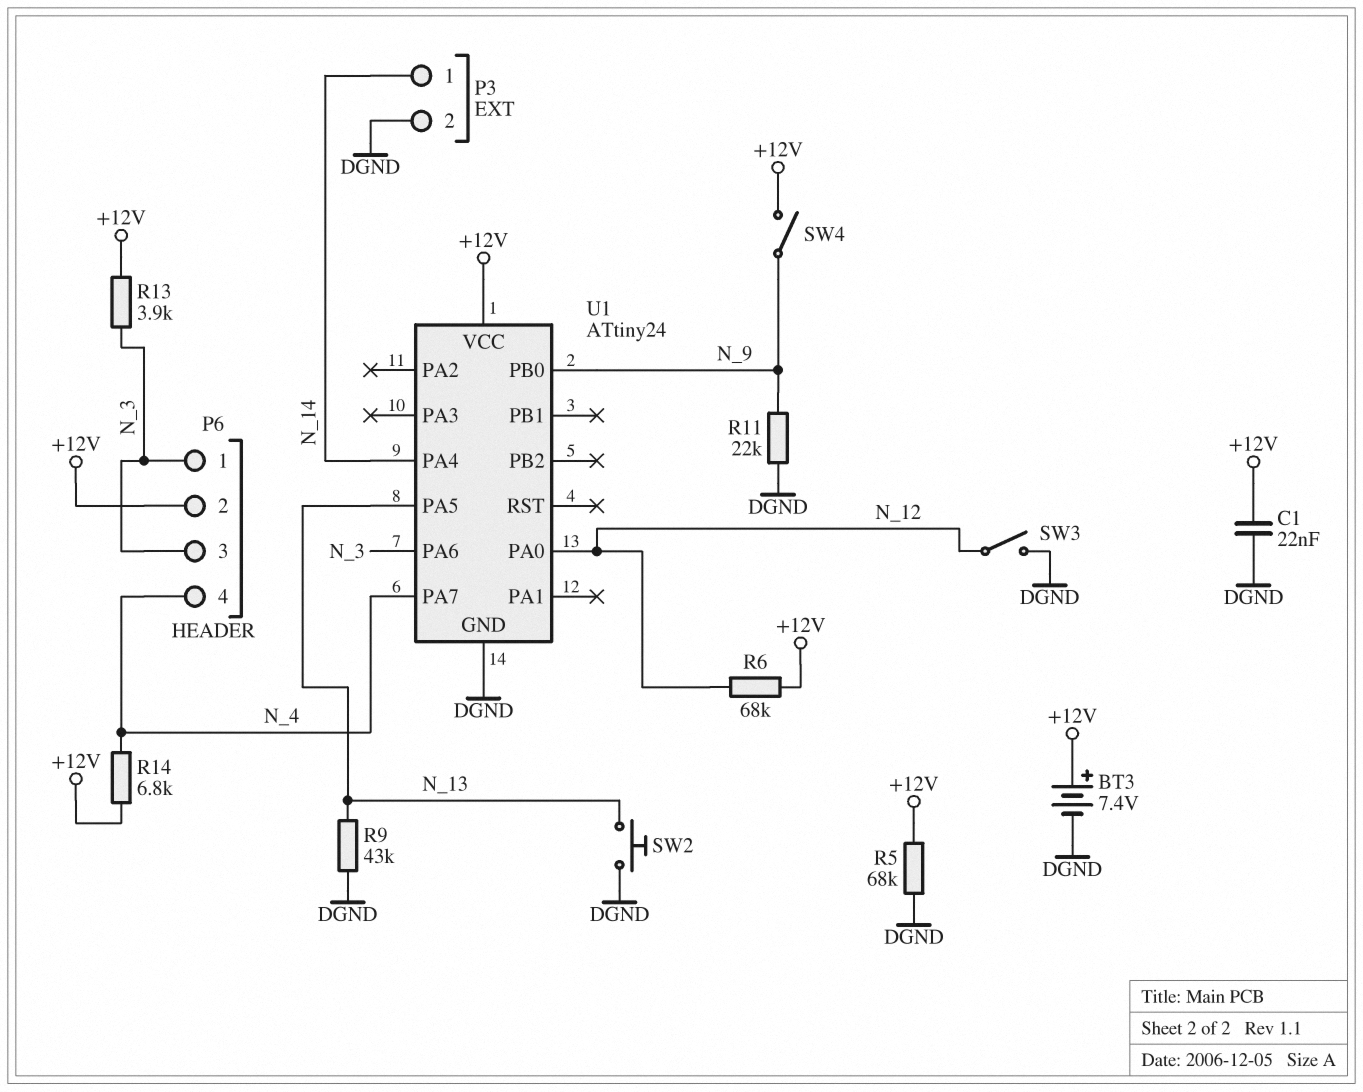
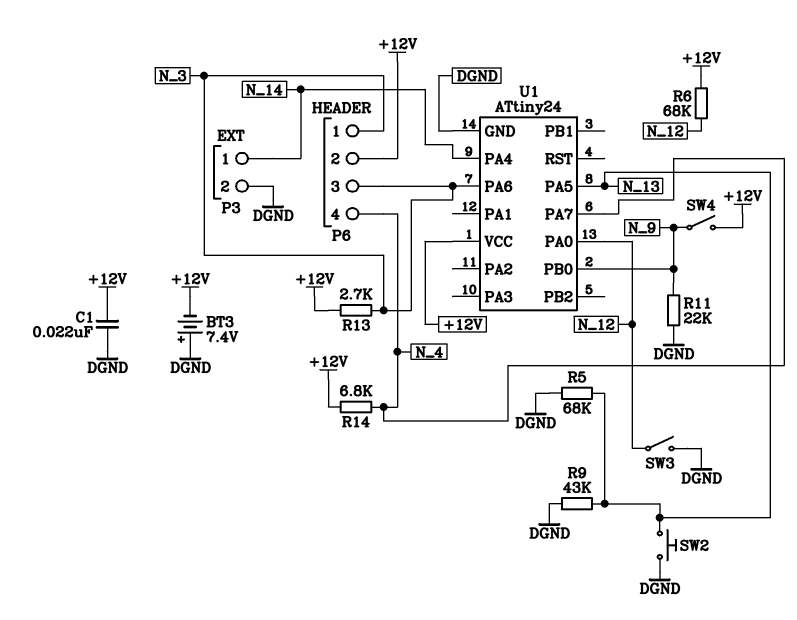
BT3: 7.4V (plus +12V, minus DGND) -> 7.4V (plus DGND, minus +12V)
R5: 68k (+12V, DGND) -> 68k (DGND, N_13)
R13: 3.9k (+12V, N_3) -> 2.7k (+12V, N_3)

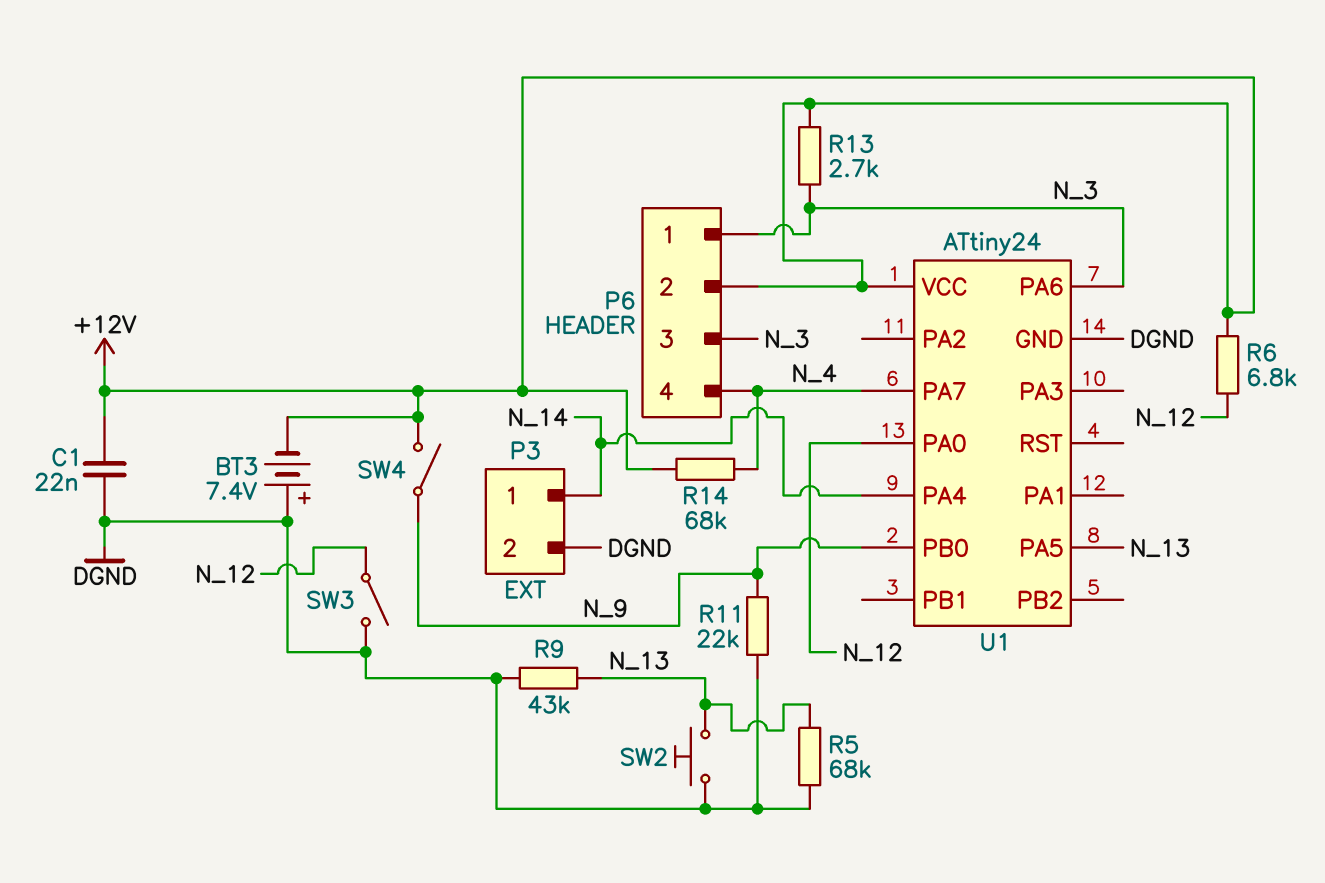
R6: 68k (+12V, N_12) -> 6.8k (+12V, N_12)
R14: 6.8k (+12V, N_4) -> 68k (+12V, N_4)

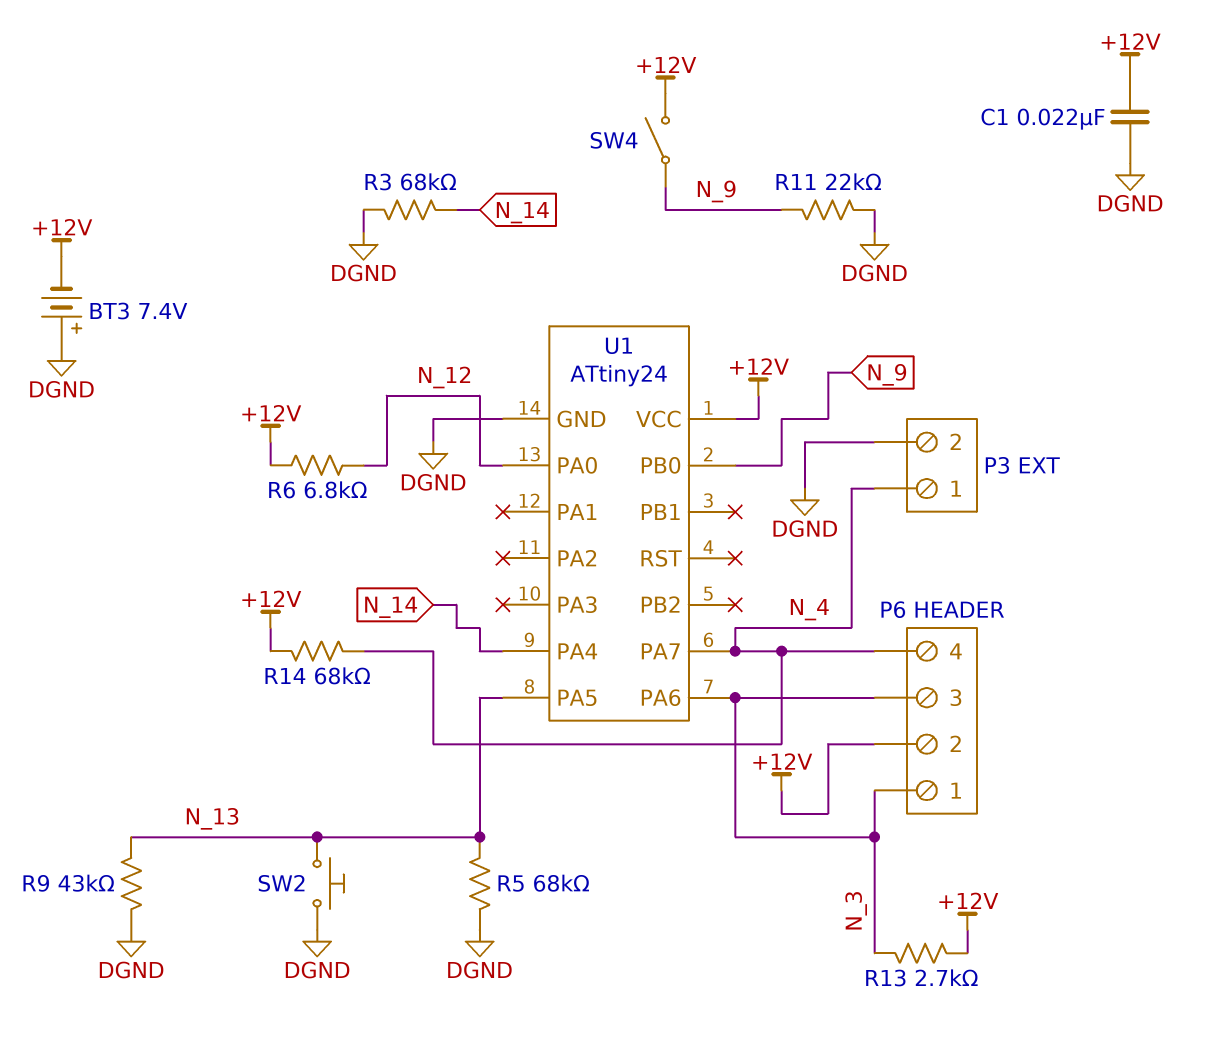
P3 pin 1: N_14 -> N_4
R3: none -> 68k (DGND, N_14)
SW3: switch (DGND, N_12) -> none

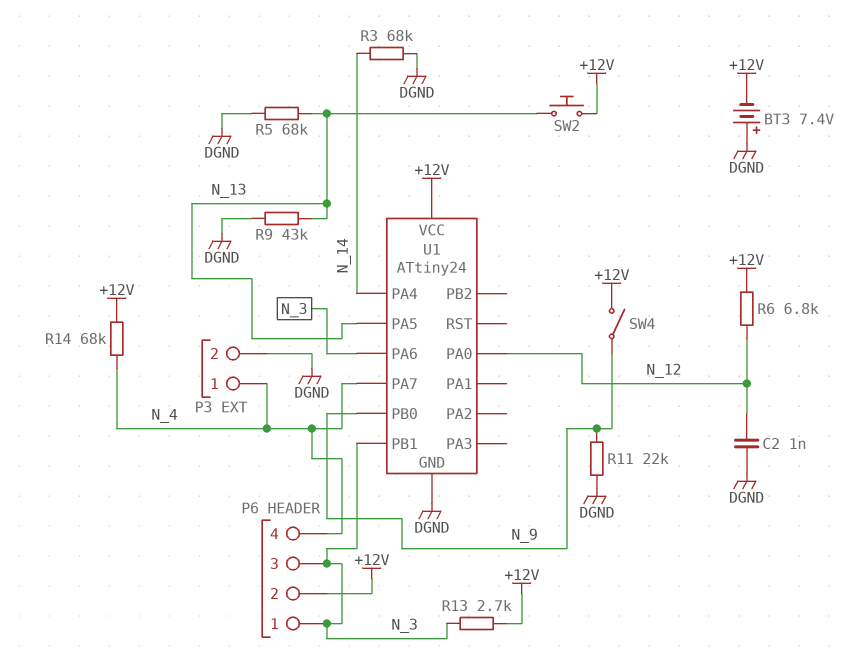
C1: 22nF (+12V, DGND) -> none
C2: none -> 1nF (DGND, N_12)
SW2: button (DGND, N_13) -> button (+12V, N_13)
U1 pin PB1: none -> N_3

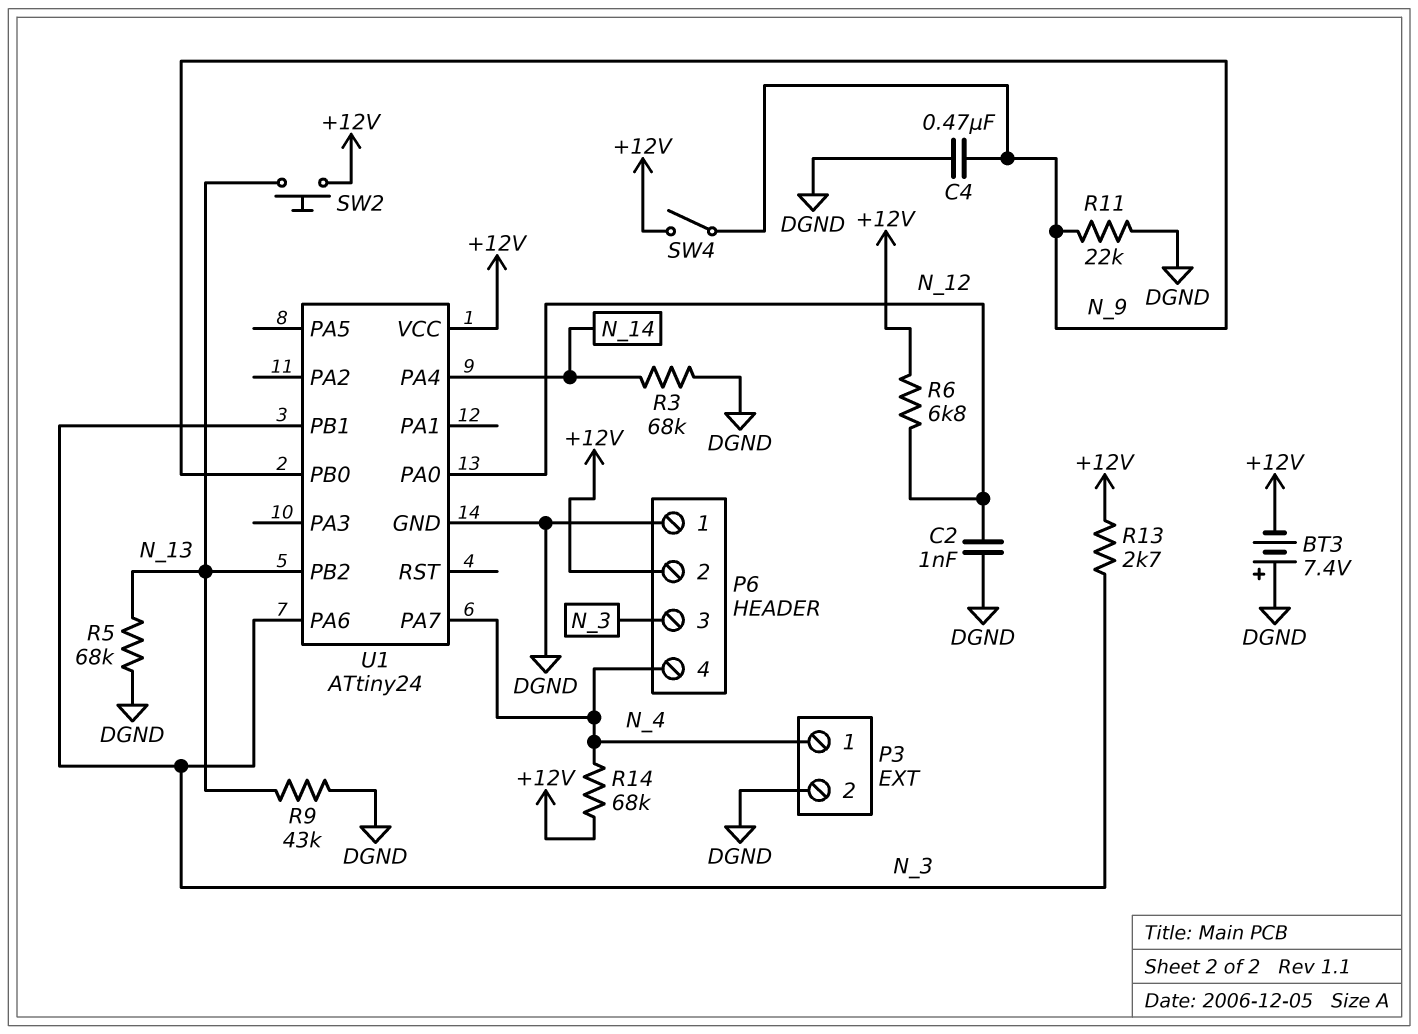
C4: none -> 470nF (DGND, N_9)
P6 pin 1: N_3 -> DGND
U1 pin PA5: N_13 -> none
U1 pin PB2: none -> N_13

